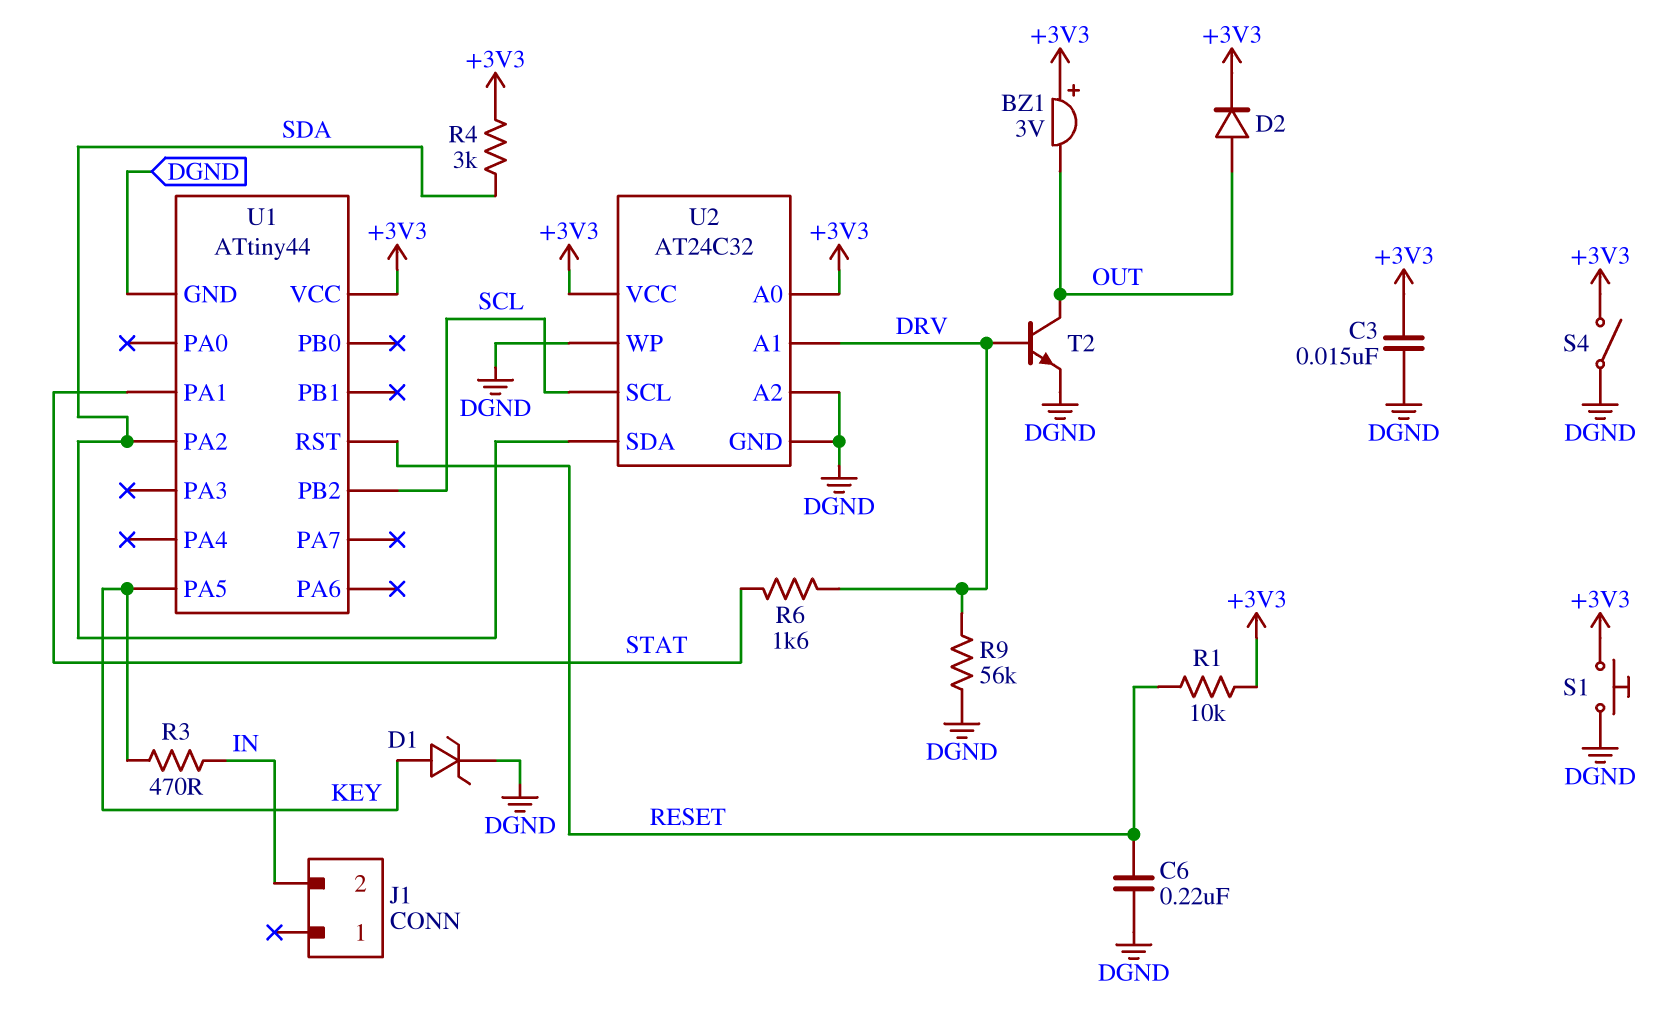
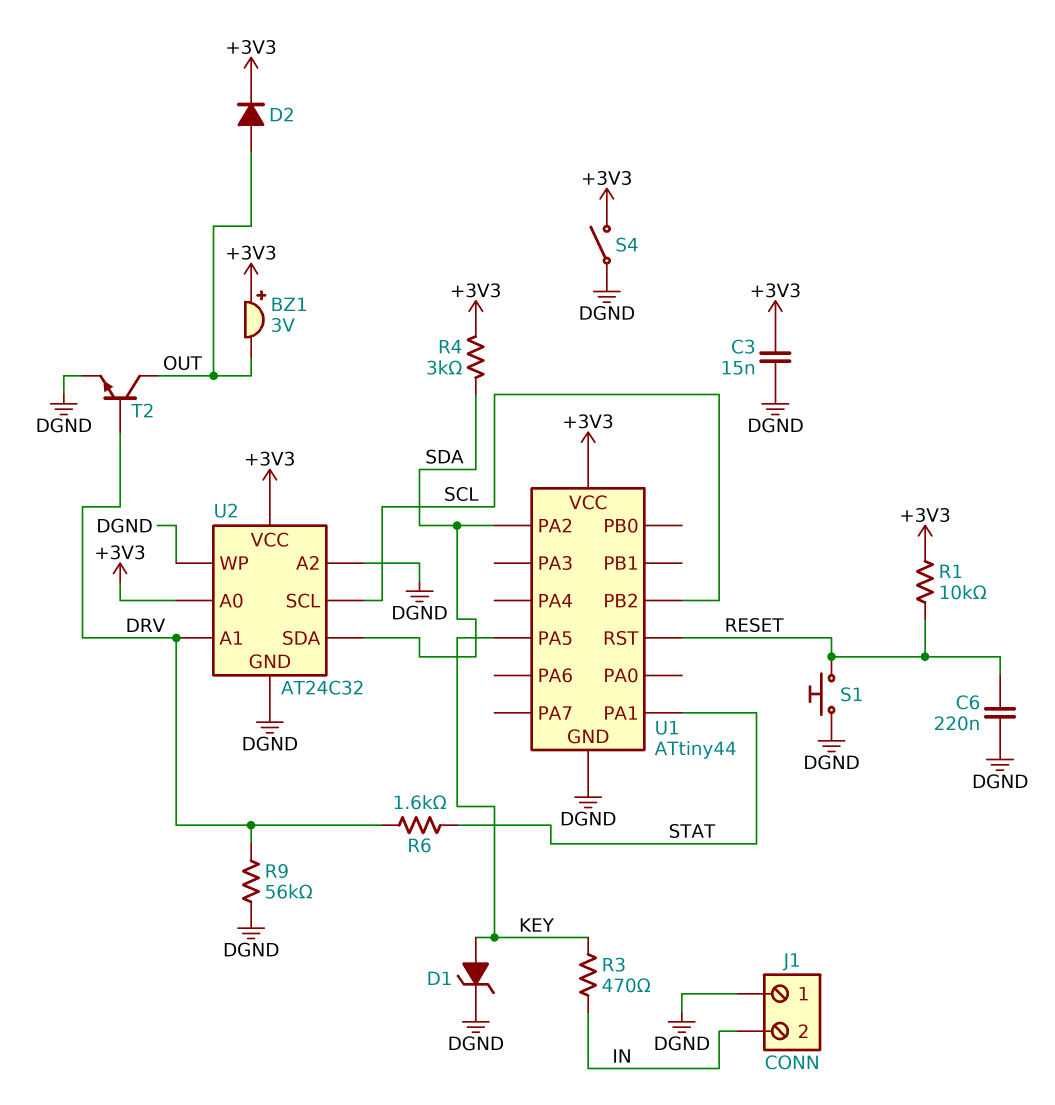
J1 pin 1: none -> DGND
S1: button (+3V3, DGND) -> button (DGND, RESET)

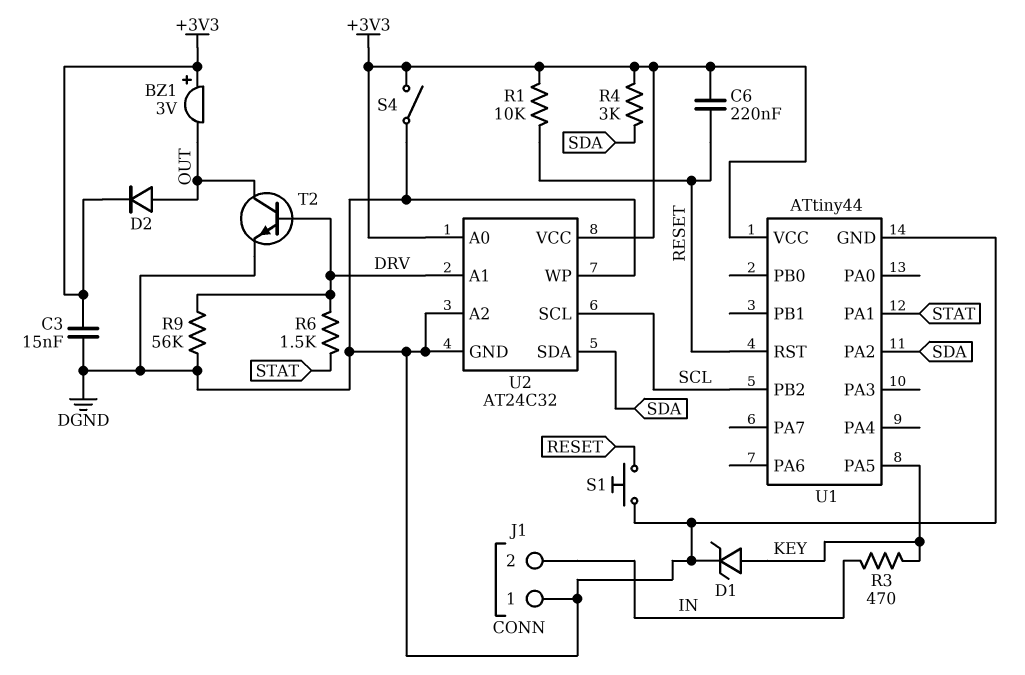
C6: 220nF (DGND, RESET) -> 220nF (+3V3, RESET)
R6: 1.6k (DRV, STAT) -> 1.5k (DRV, STAT)

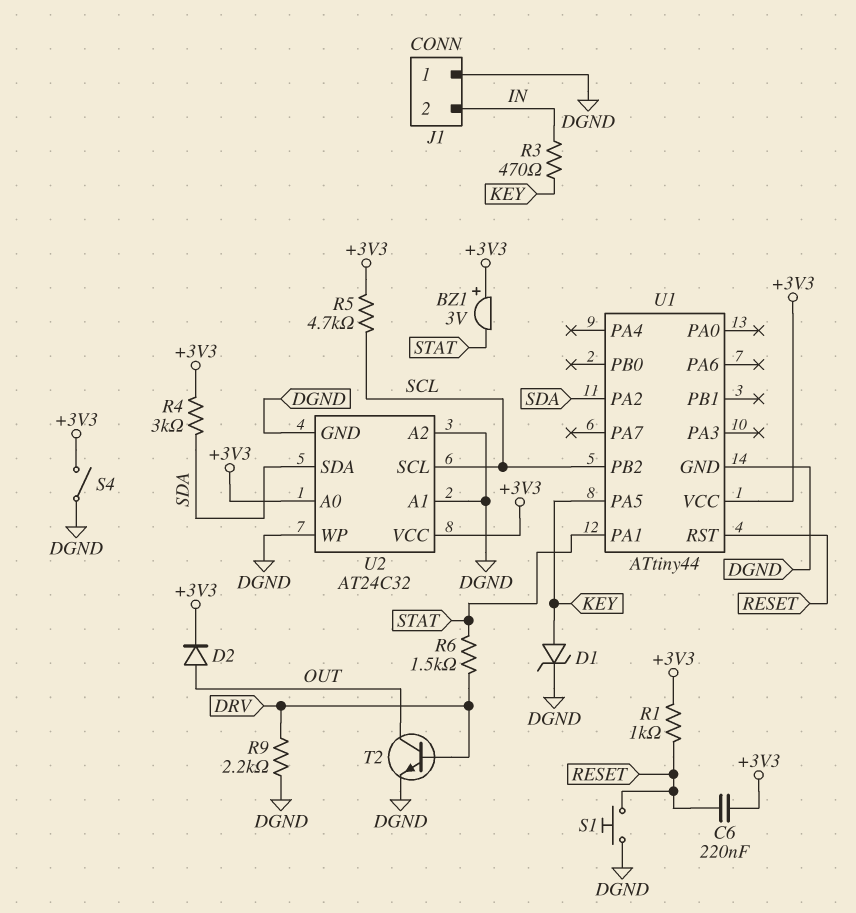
BZ1: buzzer 3V (plus +3V3, minus OUT) -> buzzer 3V (plus +3V3, minus STAT)
C3: 15nF (+3V3, DGND) -> none
R1: 10k (+3V3, RESET) -> 1k (+3V3, RESET)
R5: none -> 4.7k (+3V3, SCL)
R9: 56k (DGND, DRV) -> 2.2k (DGND, DRV)
U2 pin A1: DRV -> DGND

